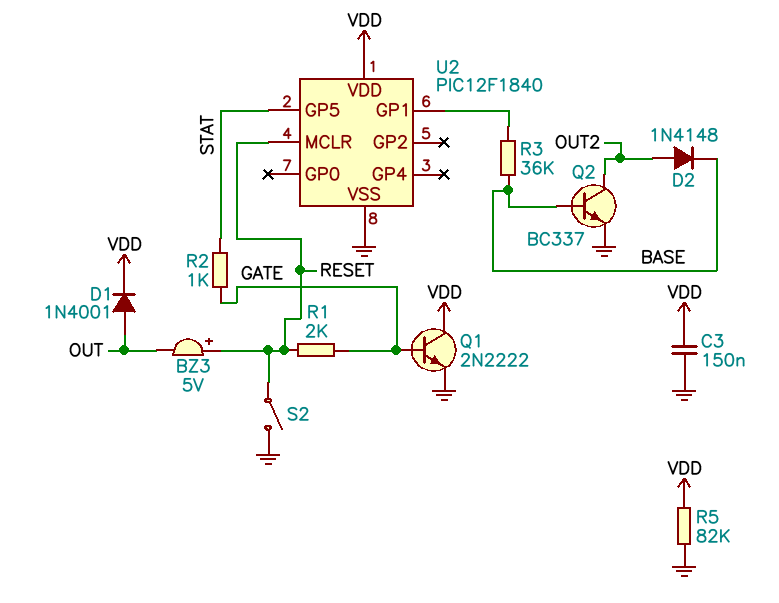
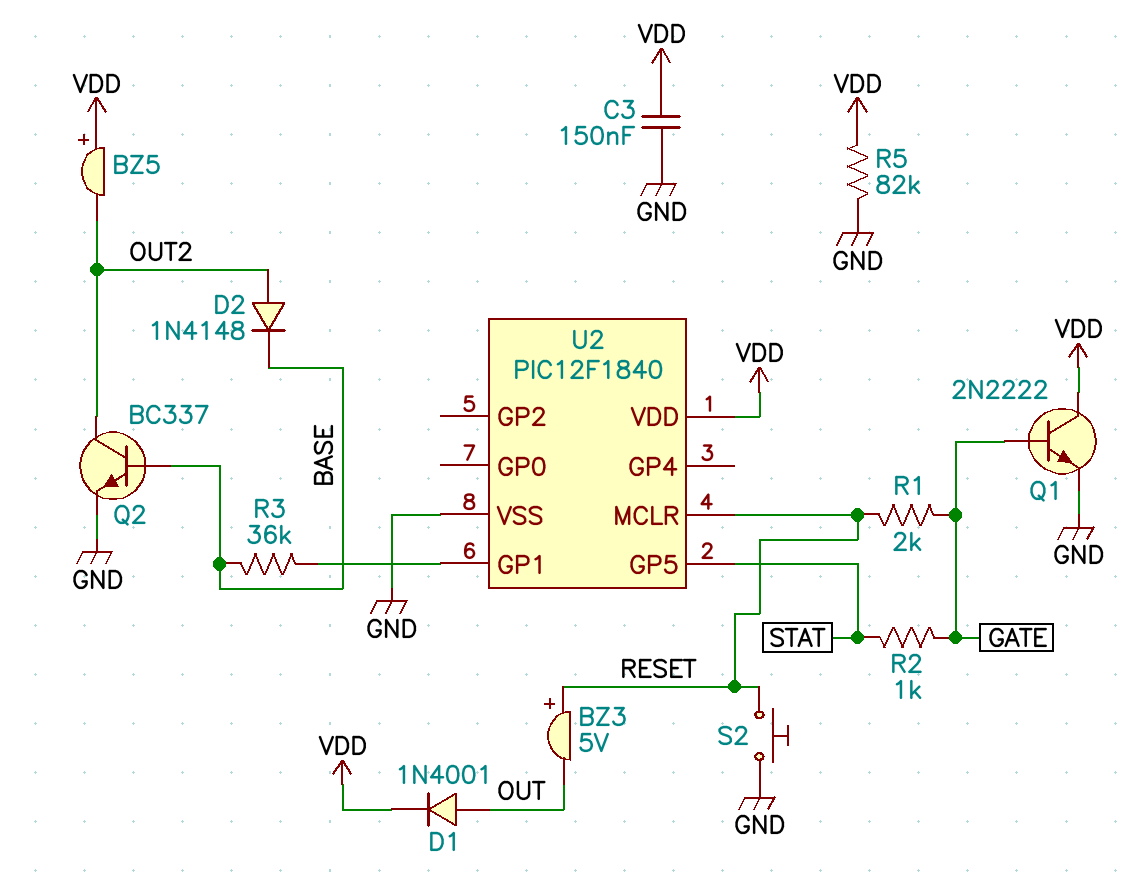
BZ5: none -> buzzer (plus VDD, minus OUT2)
S2: switch (GND, RESET) -> button (GND, RESET)

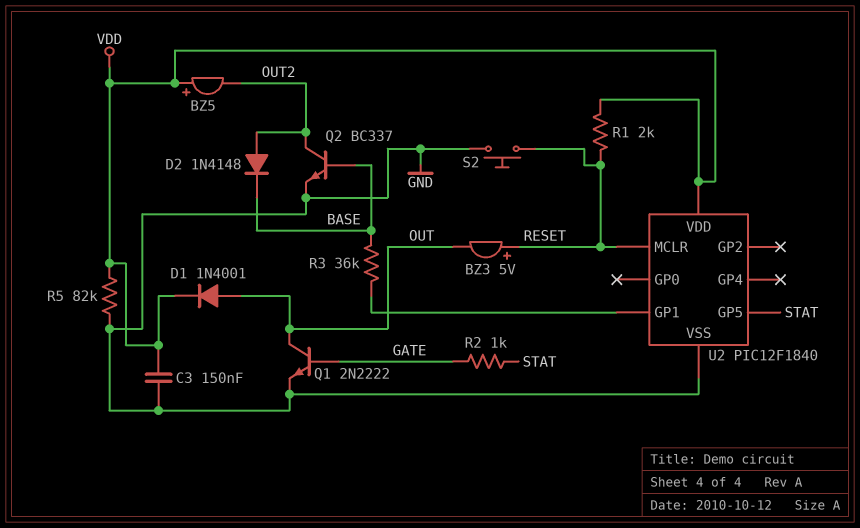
Q1: NPN 2N2222 (B GATE, C VDD, E GND) -> NPN 2N2222 (B GATE, C OUT, E GND)
R1: 2k (GATE, RESET) -> 2k (RESET, VDD)

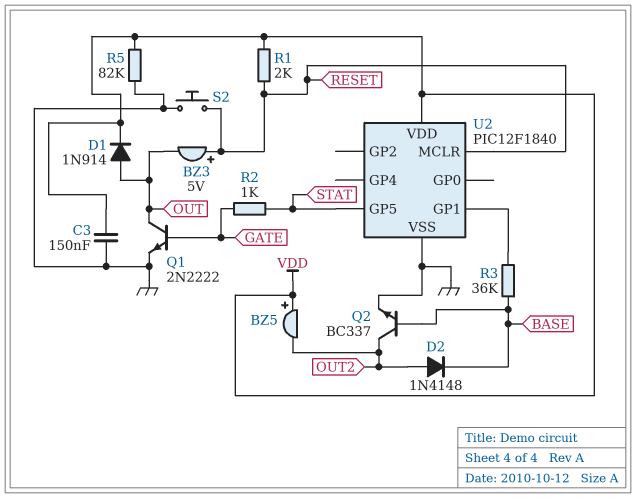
D1: diode 1N4001 (A OUT, K VDD) -> diode 1N914 (A OUT, K VDD)

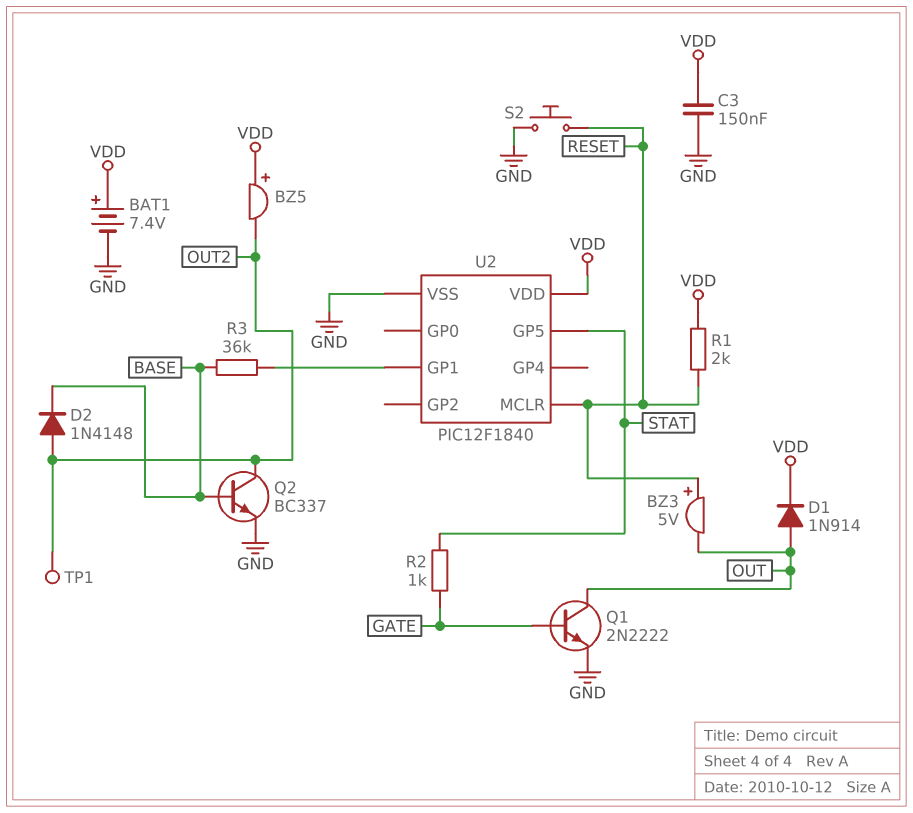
BAT1: none -> 7.4V (plus VDD, minus GND)
R5: 82k (GND, VDD) -> none
TP1: none -> test point (OUT2)

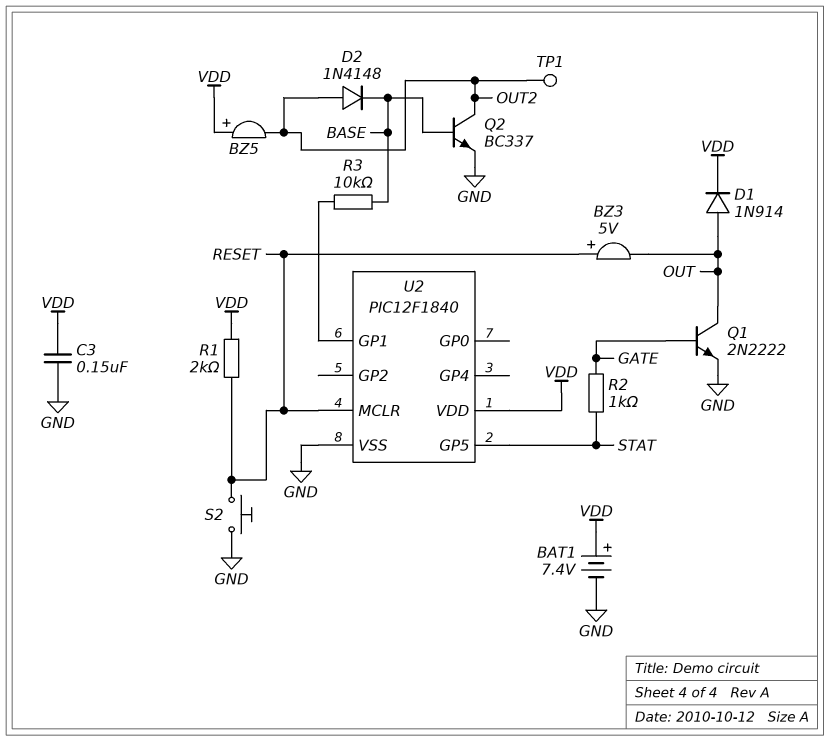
R3: 36k (BASE, U2/GP1) -> 10k (BASE, U2/GP1)

